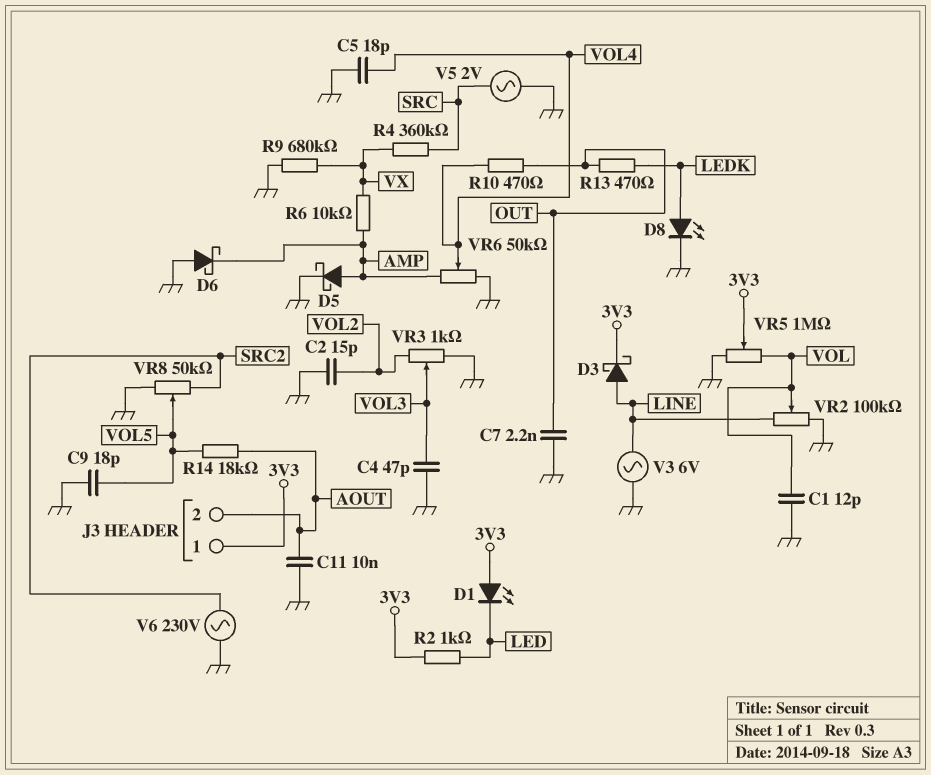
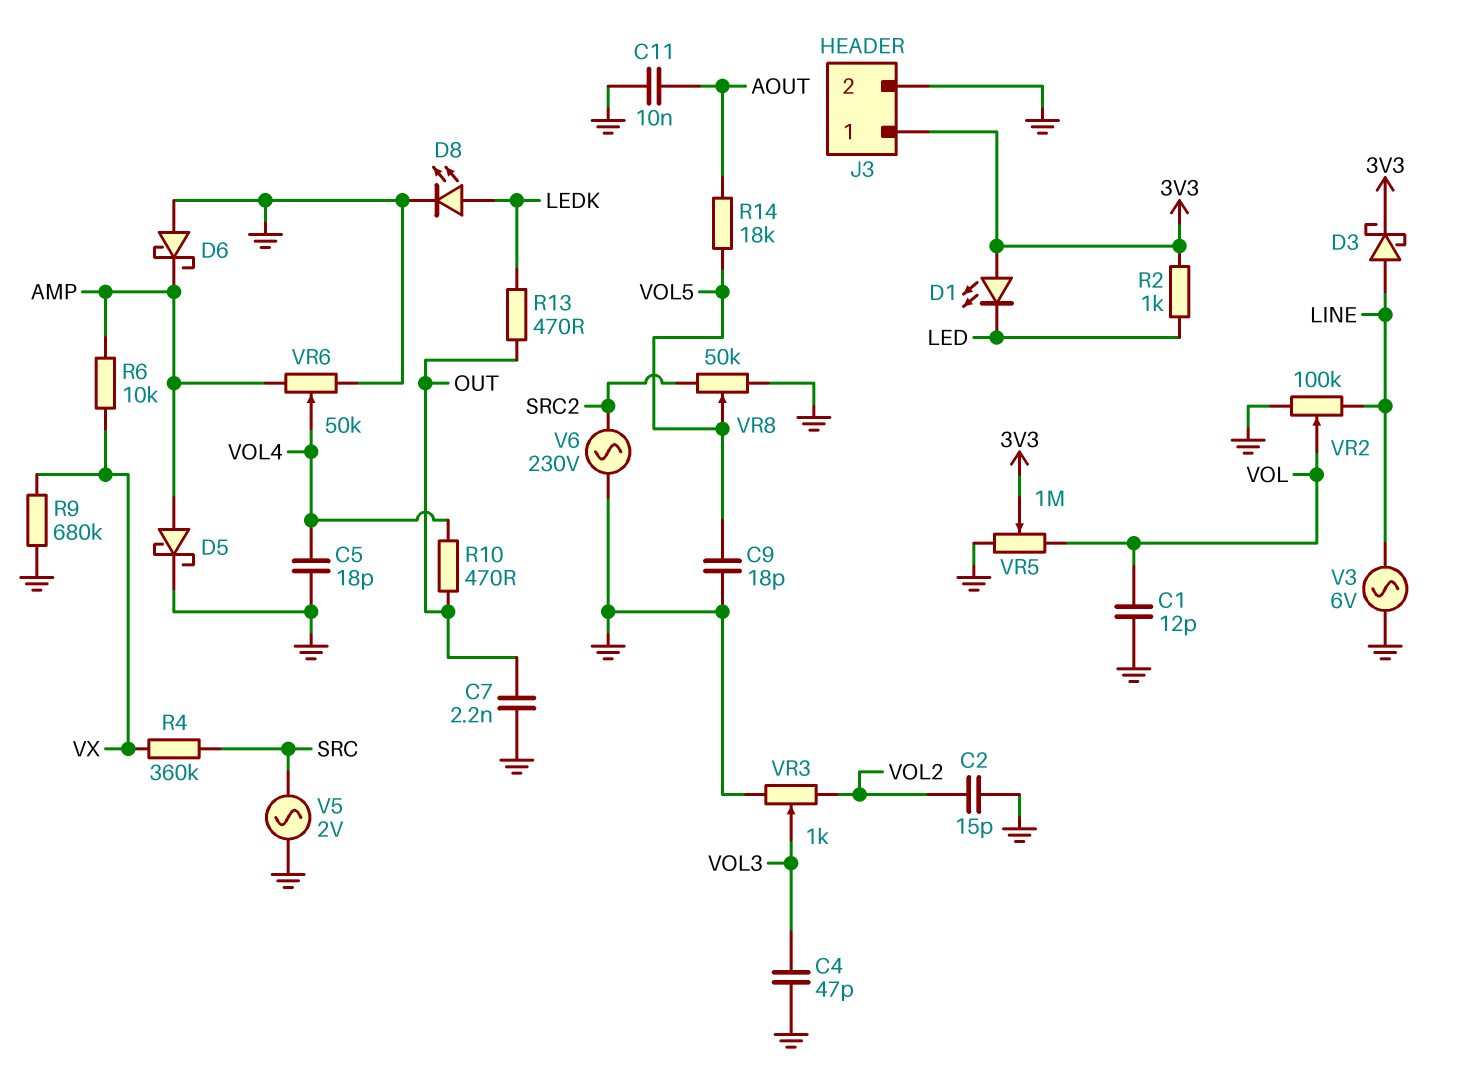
J3 pin 2: AOUT -> GND

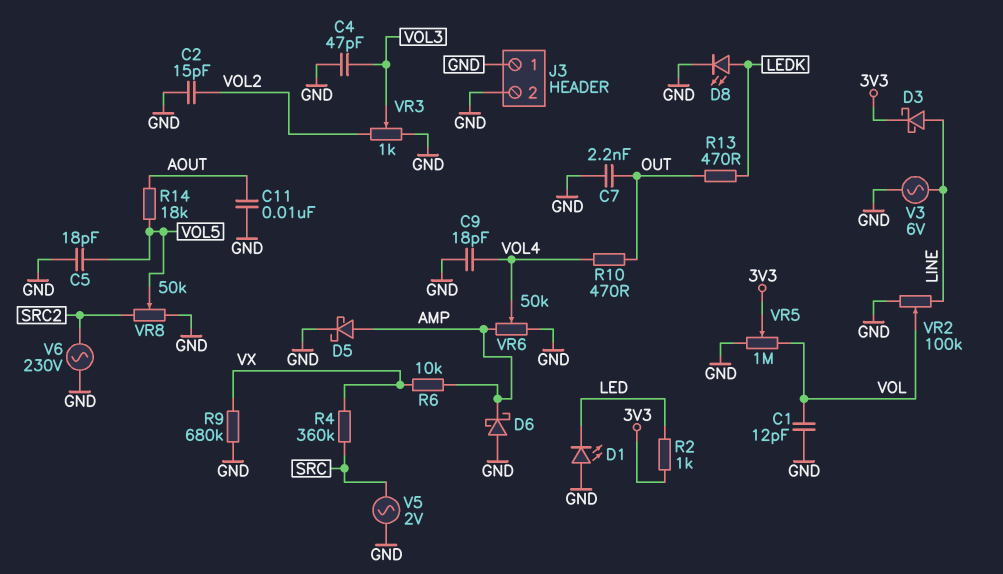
C5: 18pF (GND, VOL4) -> 18pF (GND, VOL5)
C9: 18pF (GND, VOL5) -> 18pF (GND, VOL4)
D1: LED (A 3V3, K LED) -> LED (A GND, K LED)
J3 pin 1: 3V3 -> GND

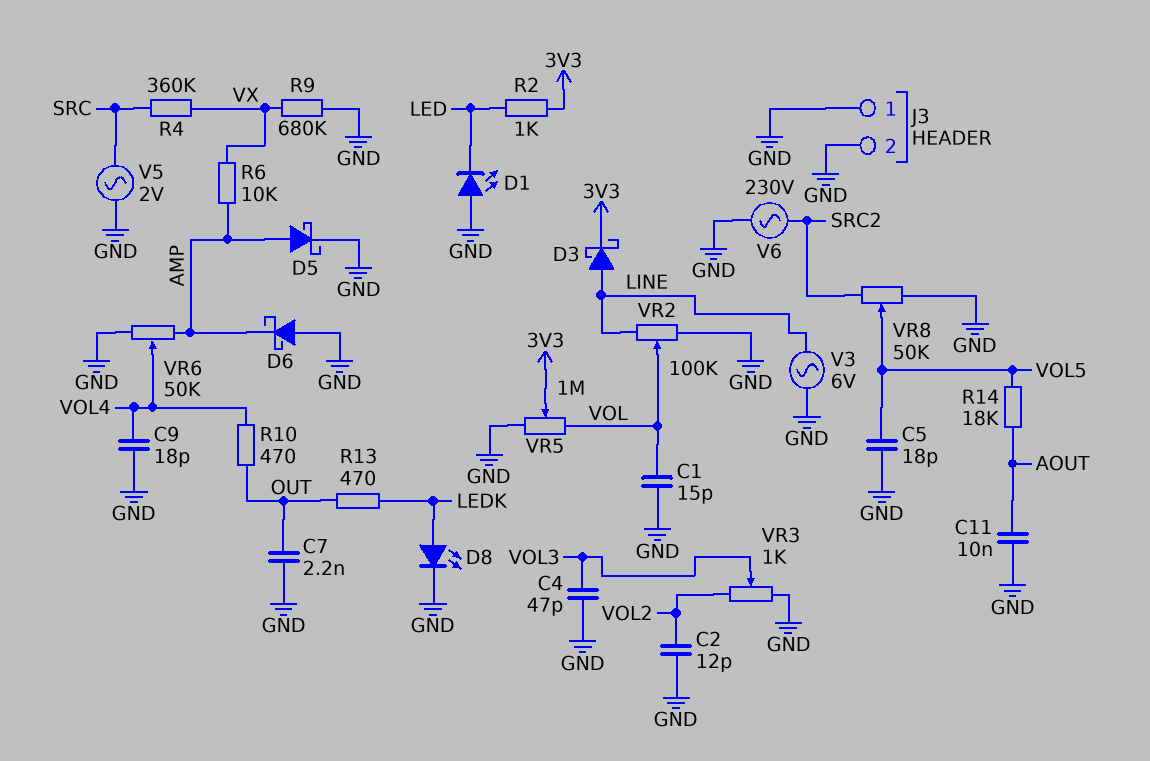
C1: 12pF (GND, VOL) -> 15pF (GND, VOL)
C2: 15pF (GND, VOL2) -> 12pF (GND, VOL2)

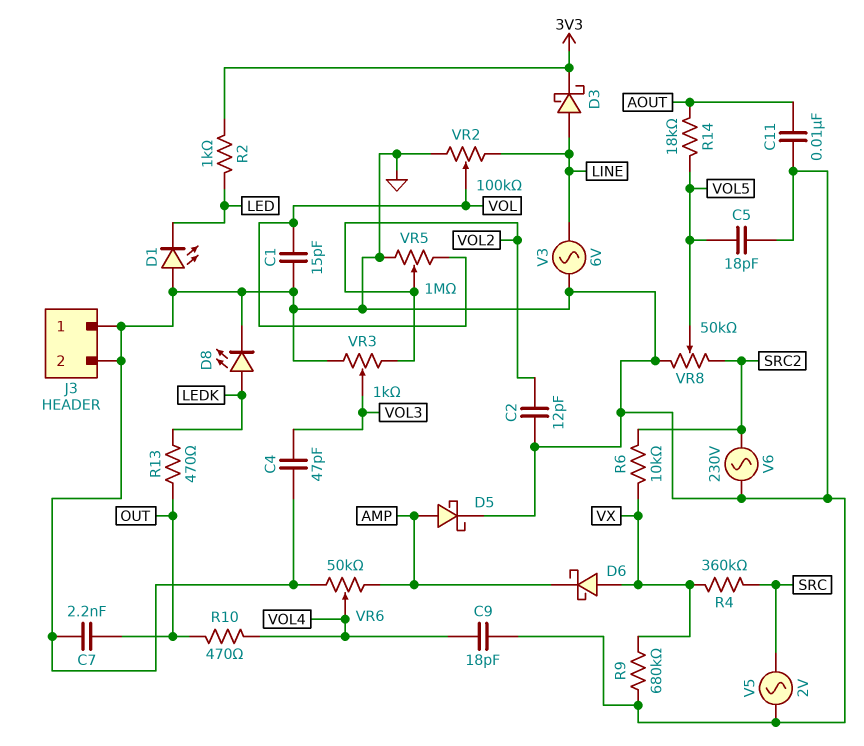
D6: schottky (A GND, K AMP) -> schottky (A VX, K AMP)
R6: 10k (AMP, VX) -> 10k (SRC2, VX)
VR5: 1M (GND, VOL, wiper 3V3) -> 1M (GND, VOL, wiper VOL2)

